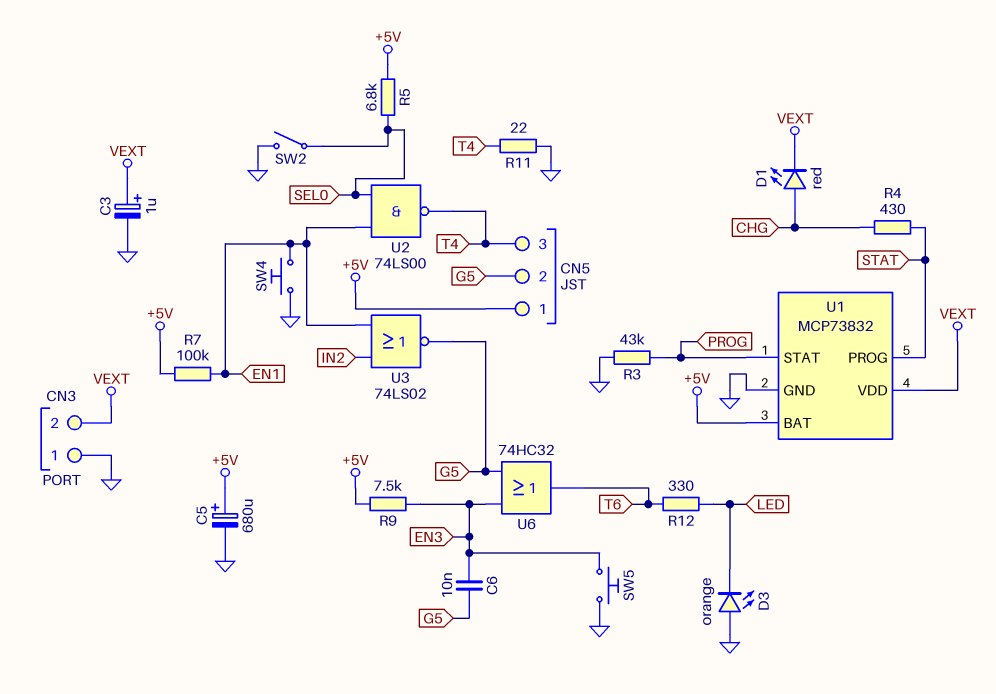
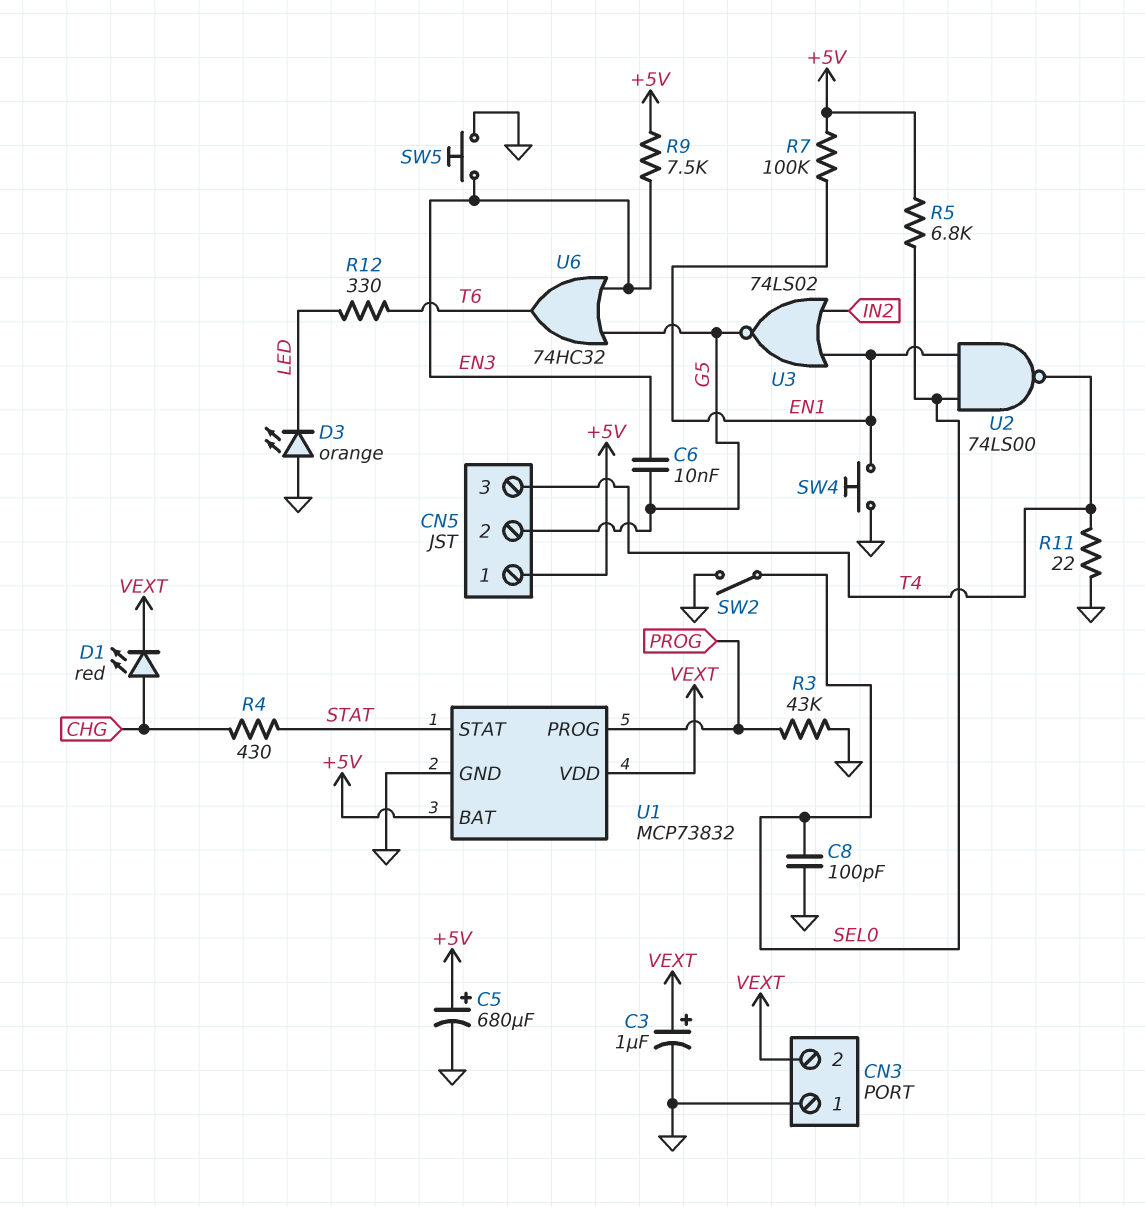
C8: none -> 100pF (GND, SEL0)
U1 pin PROG: STAT -> PROG
U1 pin STAT: PROG -> STAT

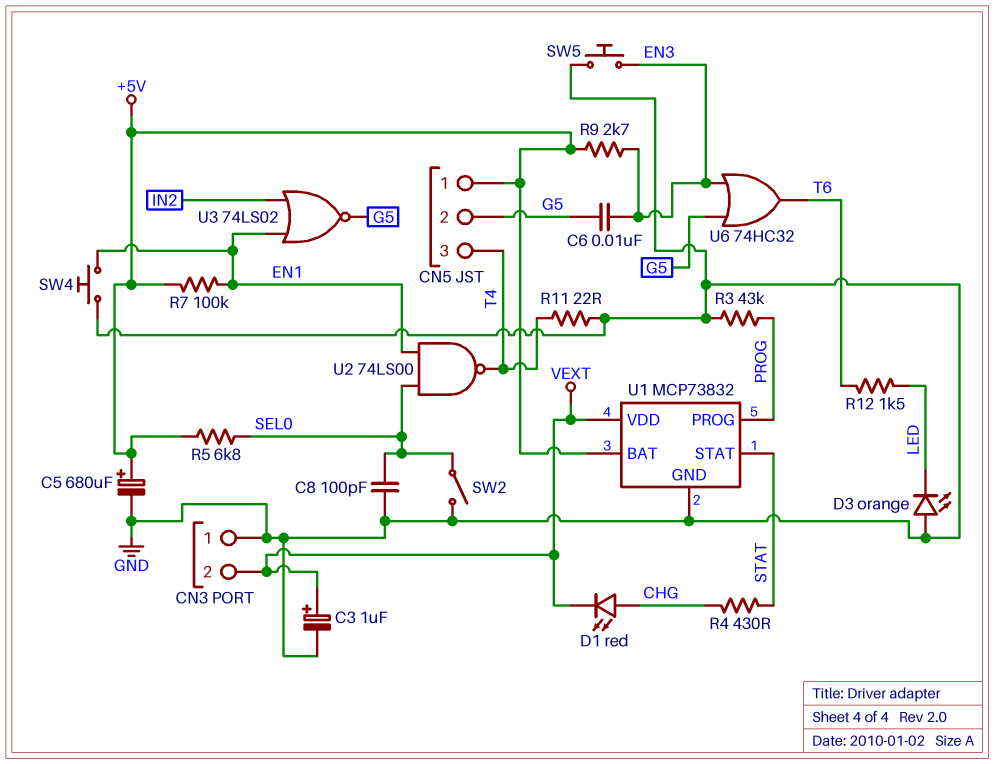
R9: 7.5k (+5V, EN3) -> 2.7k (+5V, EN3)
R12: 330 (LED, T6) -> 1.5k (LED, T6)

